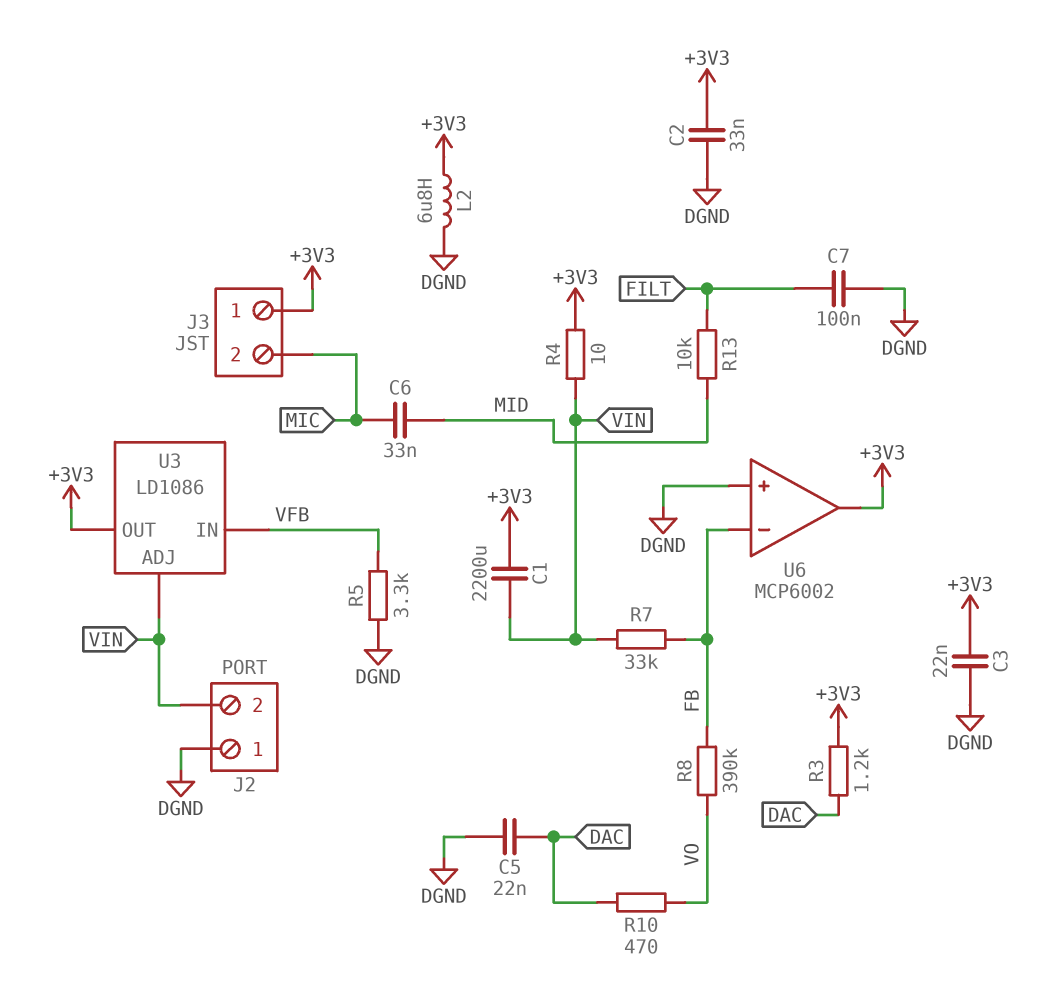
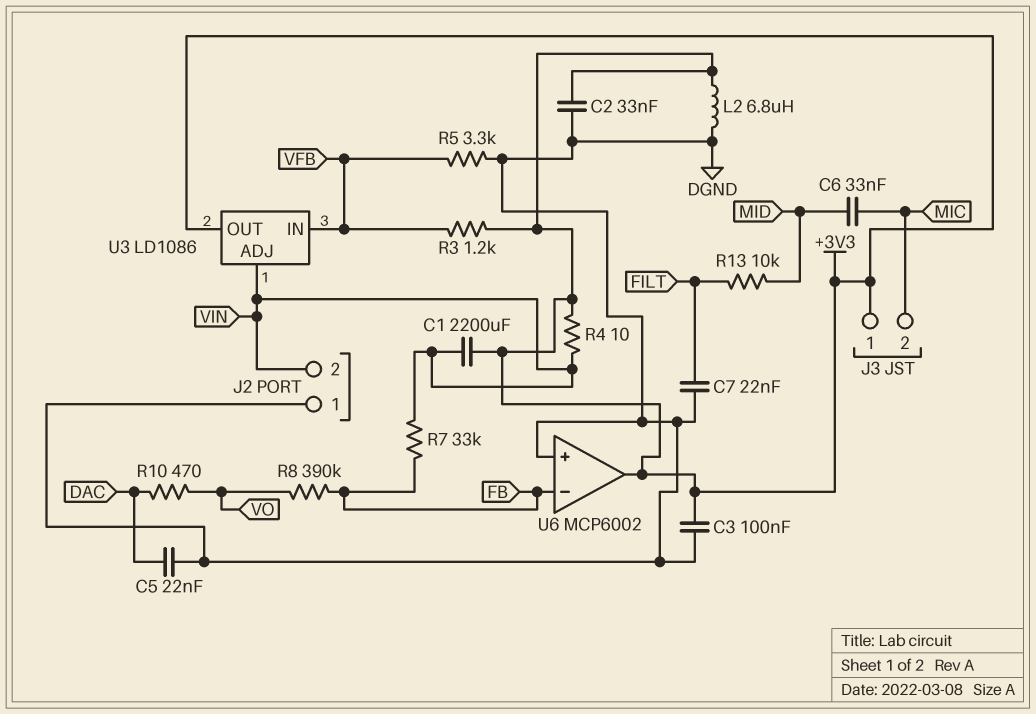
C3: 22nF (+3V3, DGND) -> 100nF (+3V3, DGND)
C7: 100nF (DGND, FILT) -> 22nF (DGND, FILT)
R3: 1.2k (+3V3, DAC) -> 1.2k (+3V3, VFB)

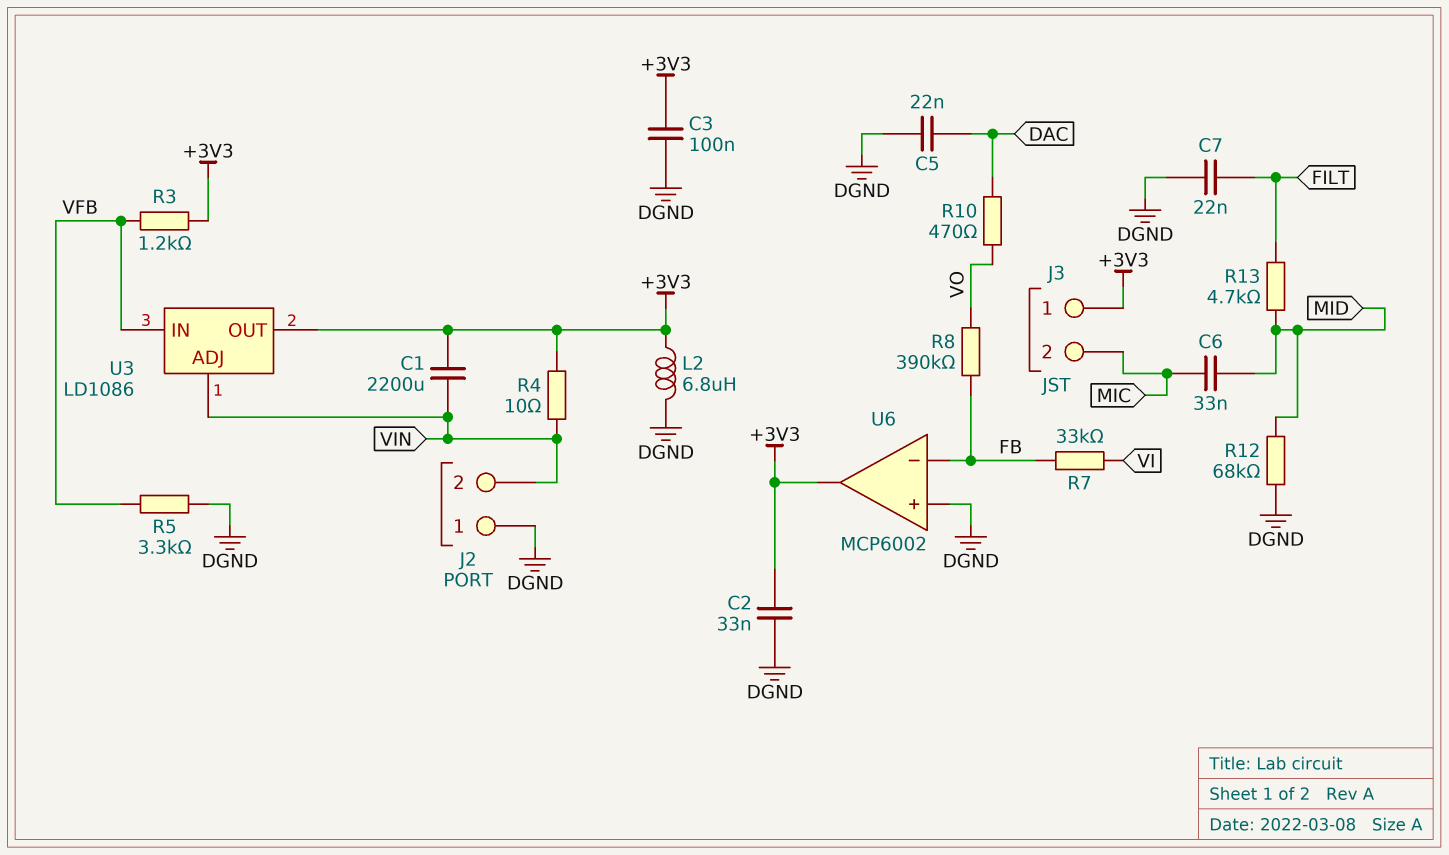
R7: 33k (FB, VIN) -> 33k (FB, VI)
R12: none -> 68k (DGND, MID)
R13: 10k (FILT, MID) -> 4.7k (FILT, MID)

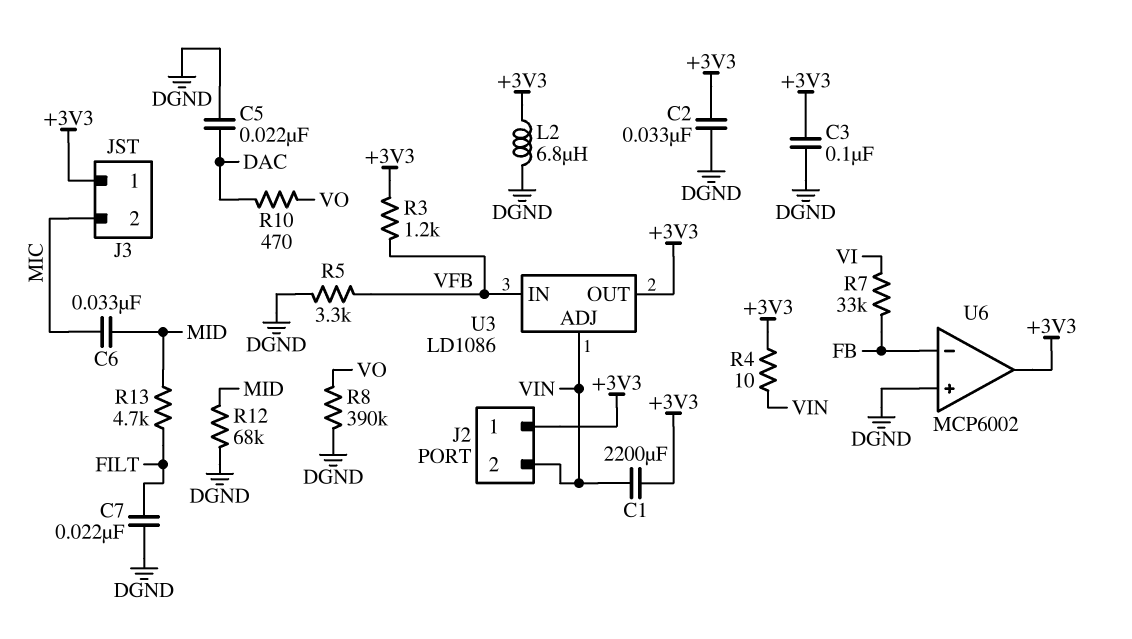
J2 pin 1: DGND -> +3V3
R8: 390k (FB, VO) -> 390k (DGND, VO)

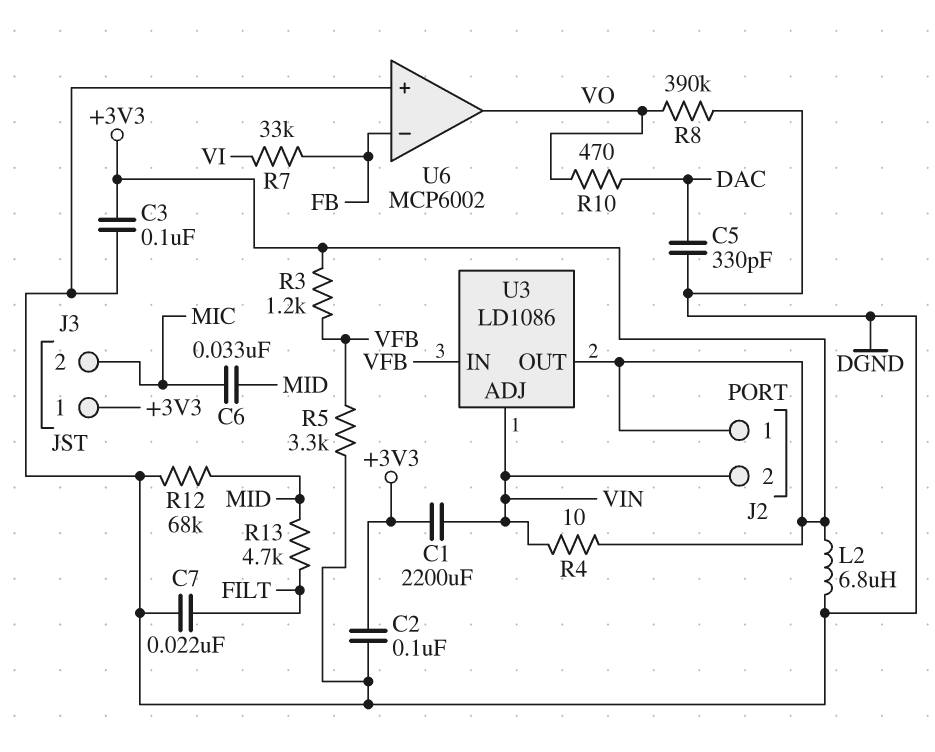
C2: 33nF (+3V3, DGND) -> 100nF (+3V3, DGND)
C5: 22nF (DAC, DGND) -> 330pF (DAC, DGND)
U6 pin out: +3V3 -> VO

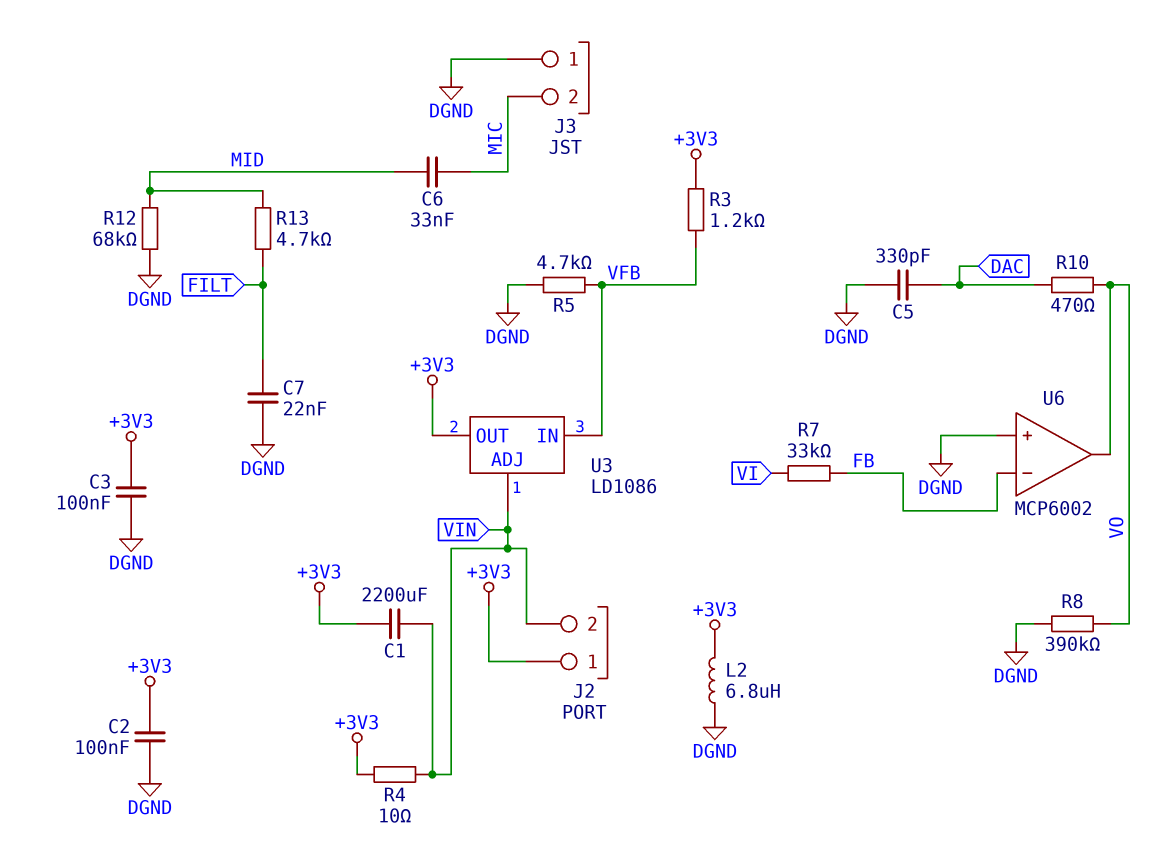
J3 pin 1: +3V3 -> DGND
R5: 3.3k (DGND, VFB) -> 4.7k (DGND, VFB)

